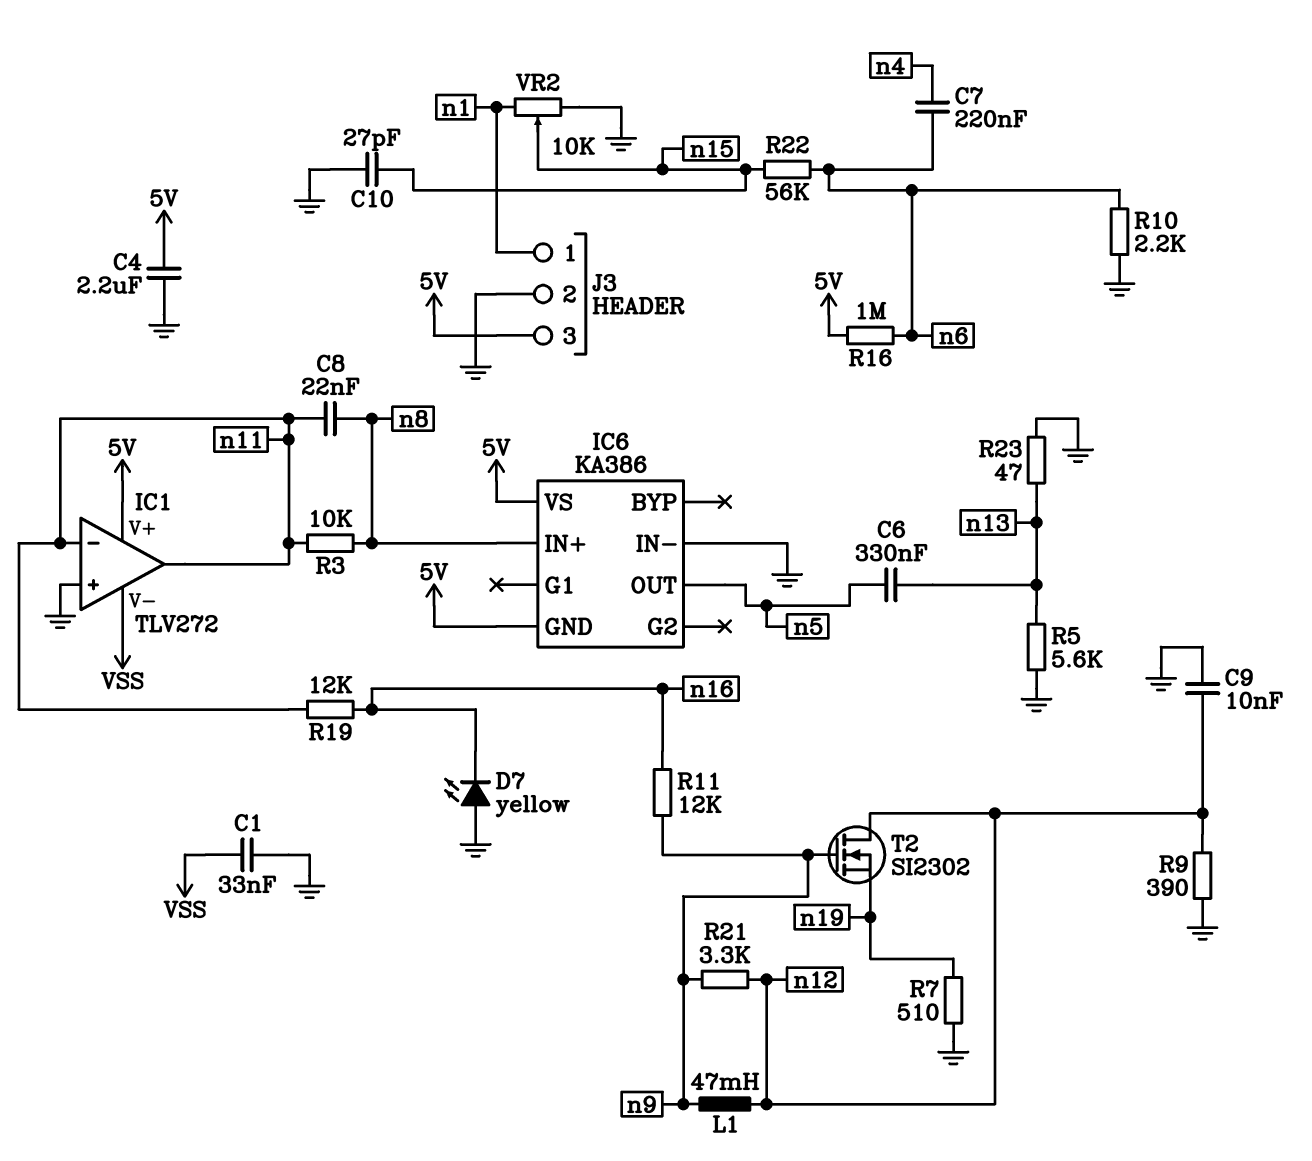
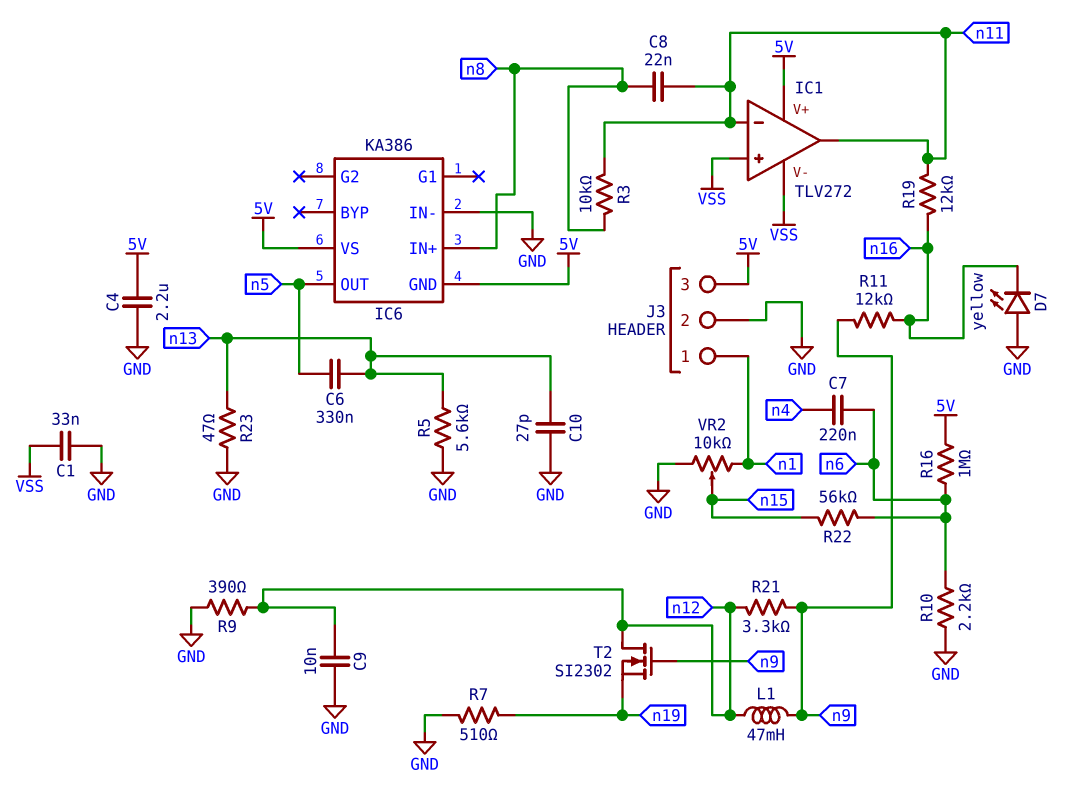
C10: 27pF (GND, n15) -> 27pF (GND, n13)
IC1 pin in+: GND -> VSS

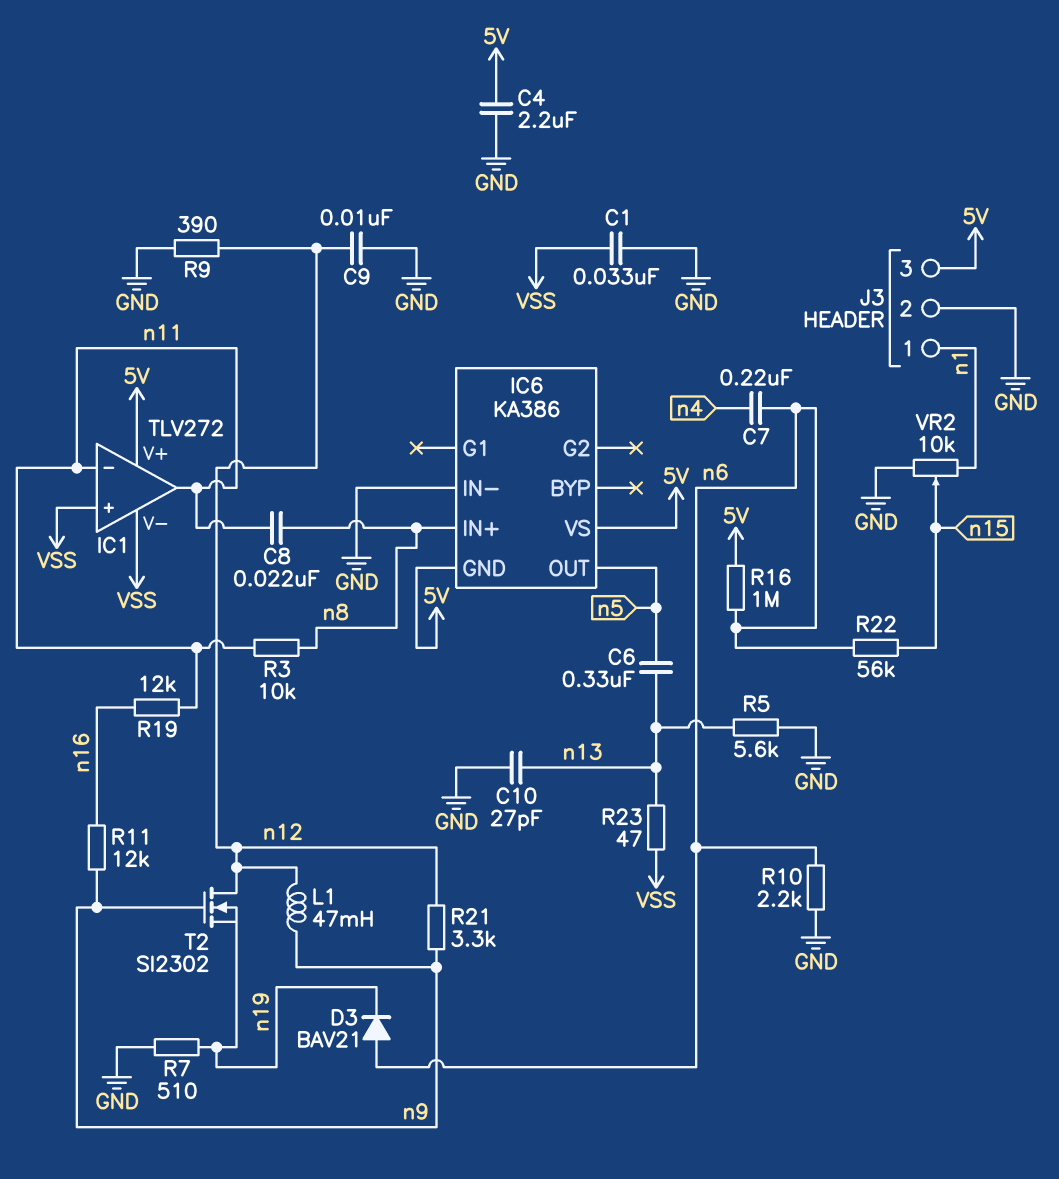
D3: none -> diode BAV21 (A n6, K n19)
D7: LED yellow (A GND, K n16) -> none
R23: 47 (GND, n13) -> 47 (VSS, n13)

